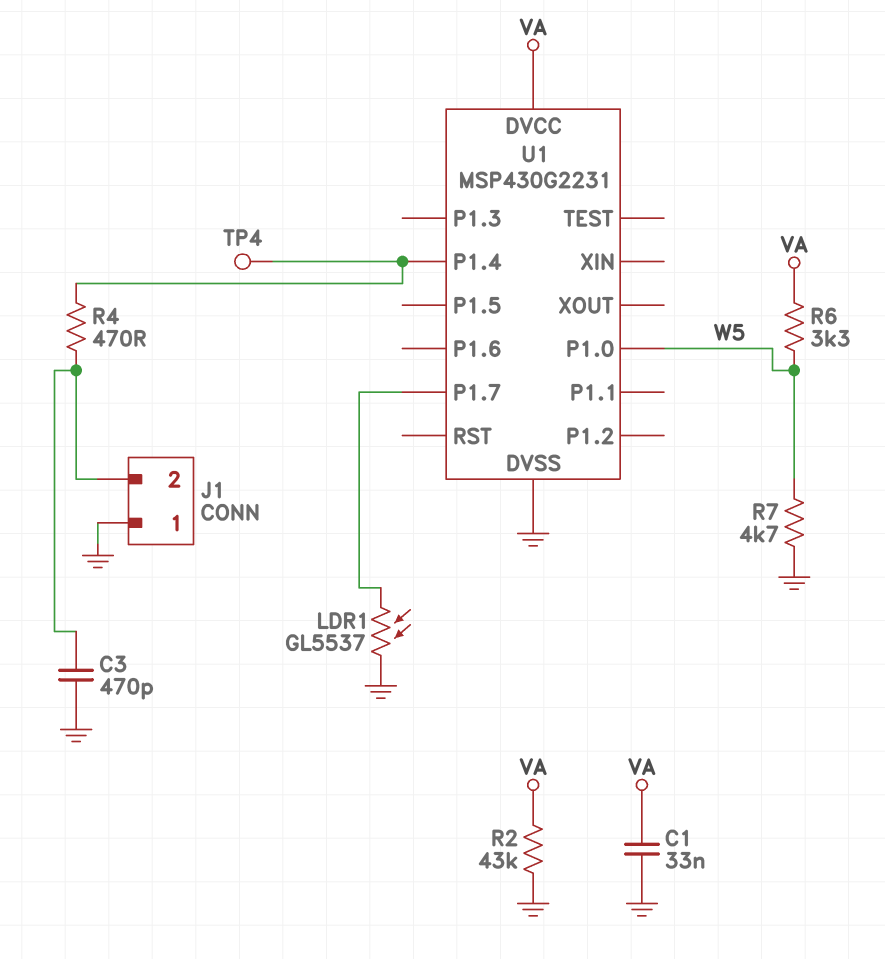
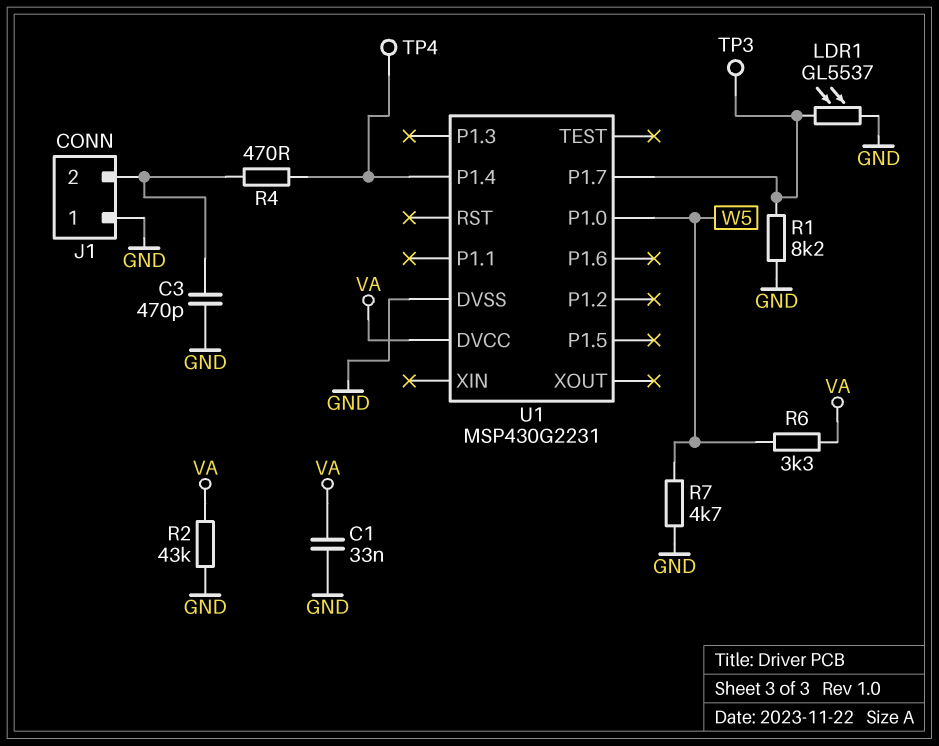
R1: none -> 8.2k (GND, U1/P1.7)
TP3: none -> test point (U1/P1.7)

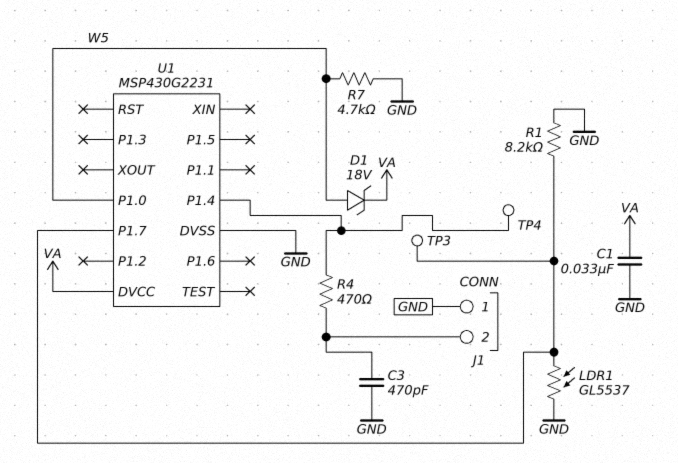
D1: none -> zener 18V (A W5, K VA)
R2: 43k (GND, VA) -> none
R6: 3.3k (VA, W5) -> none

